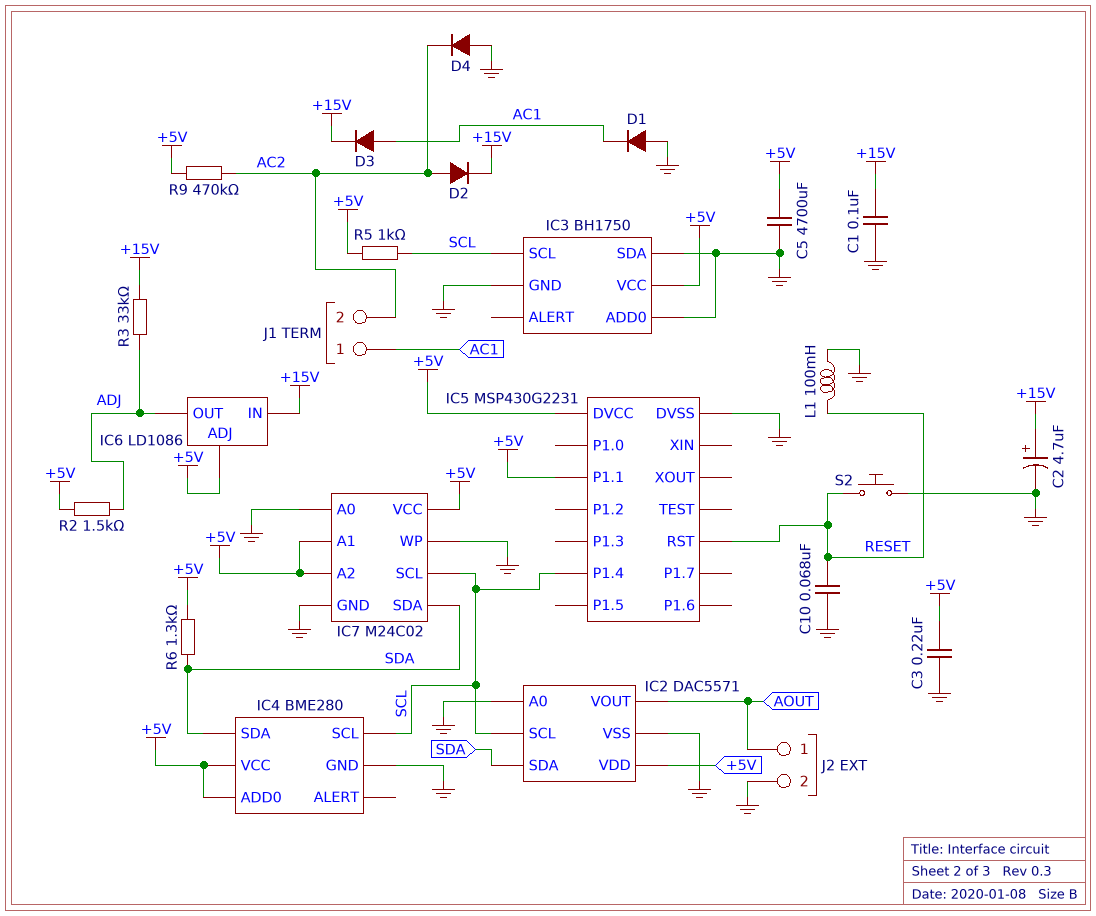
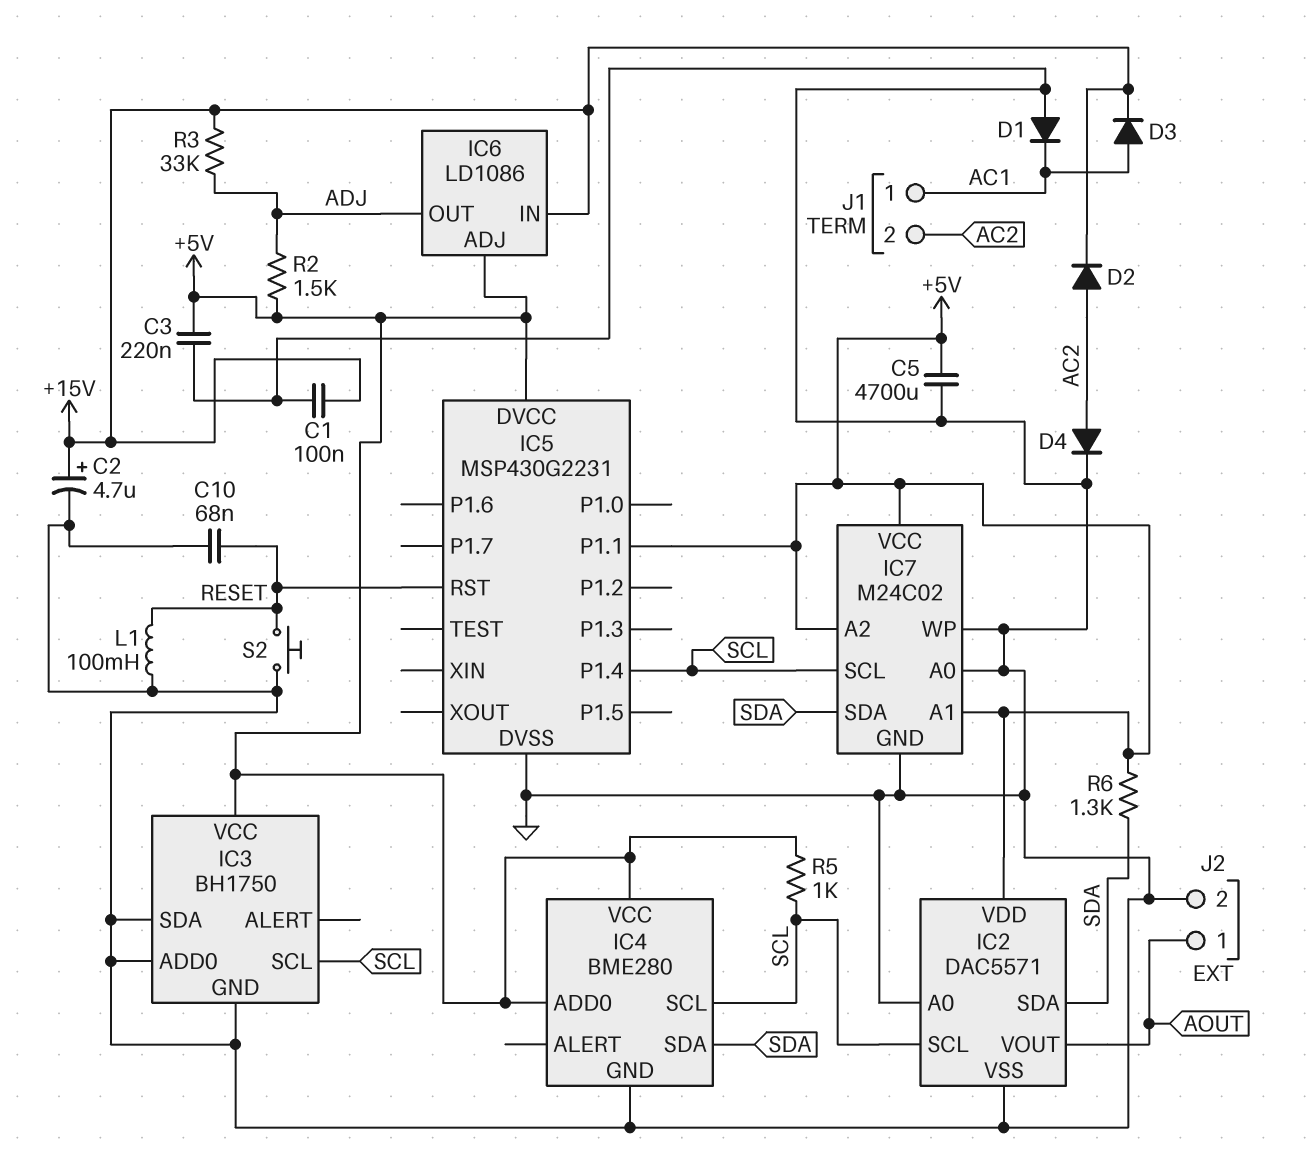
D4: diode (A GND, K AC2) -> diode (A AC2, K GND)
R9: 470k (+5V, AC2) -> none

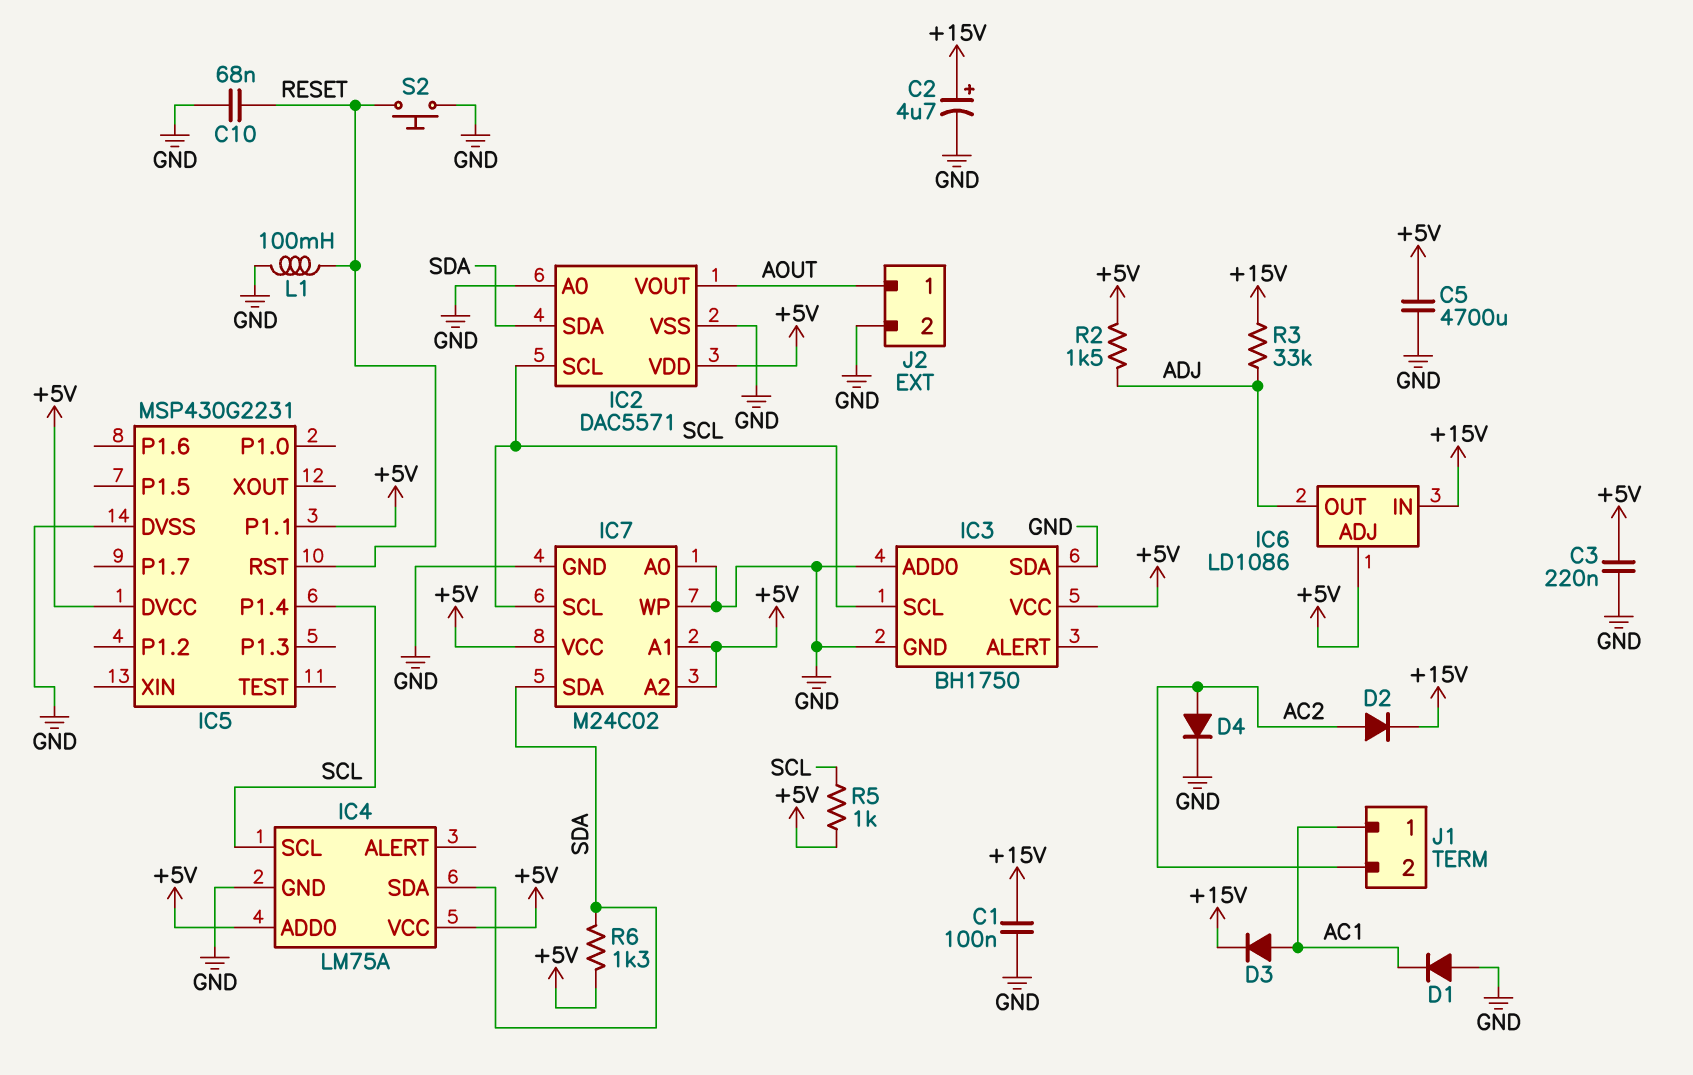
IC4: BME280 -> LM75A

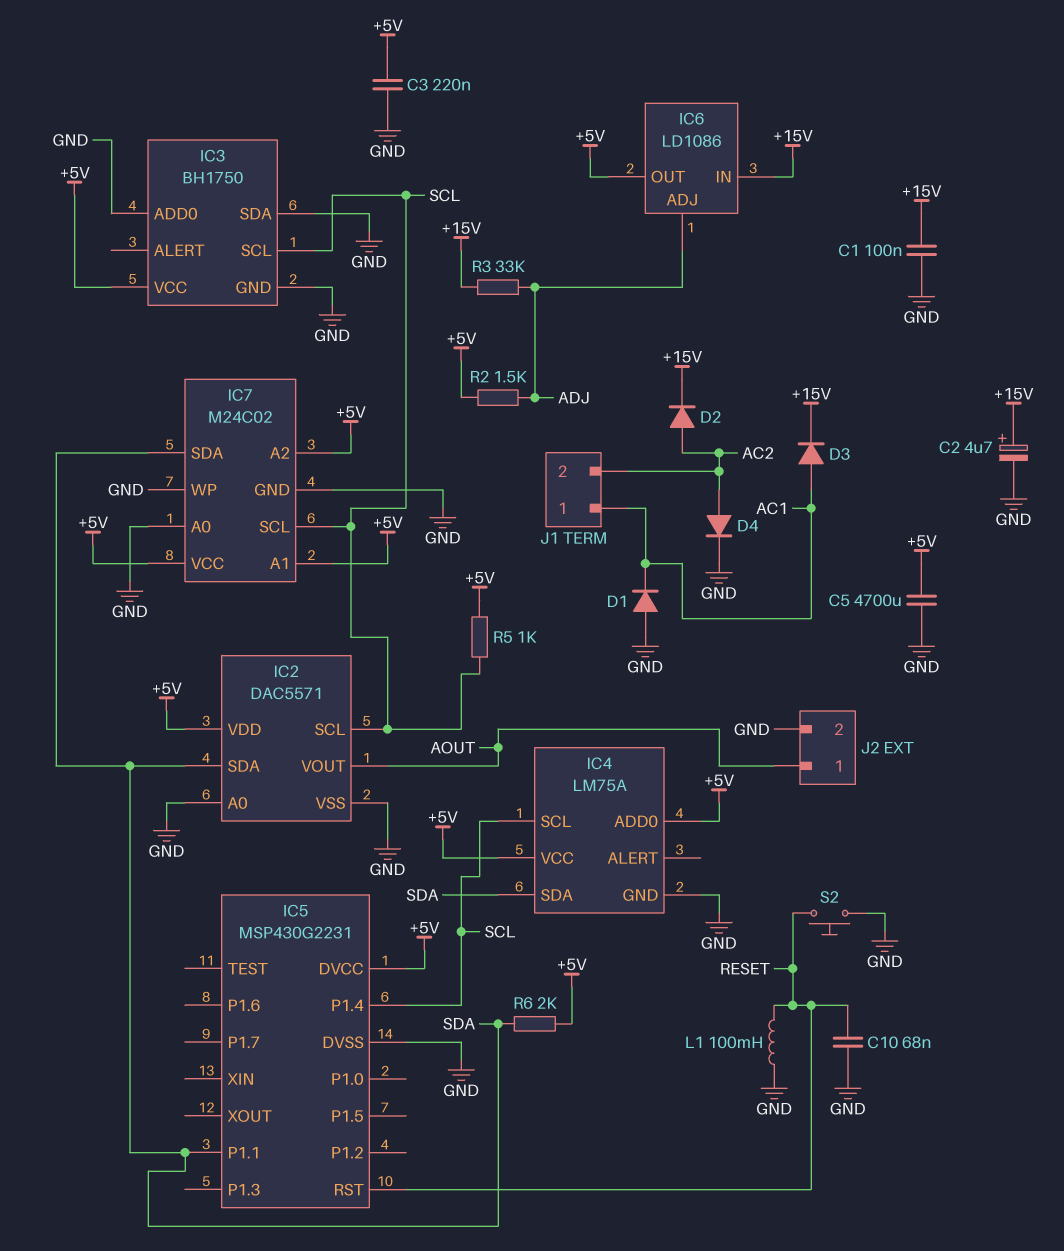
IC5 pin P1.1: +5V -> SDA
IC6 pin ADJ: +5V -> ADJ
IC6 pin OUT: ADJ -> +5V
R6: 1.3k (+5V, SDA) -> 2k (+5V, SDA)

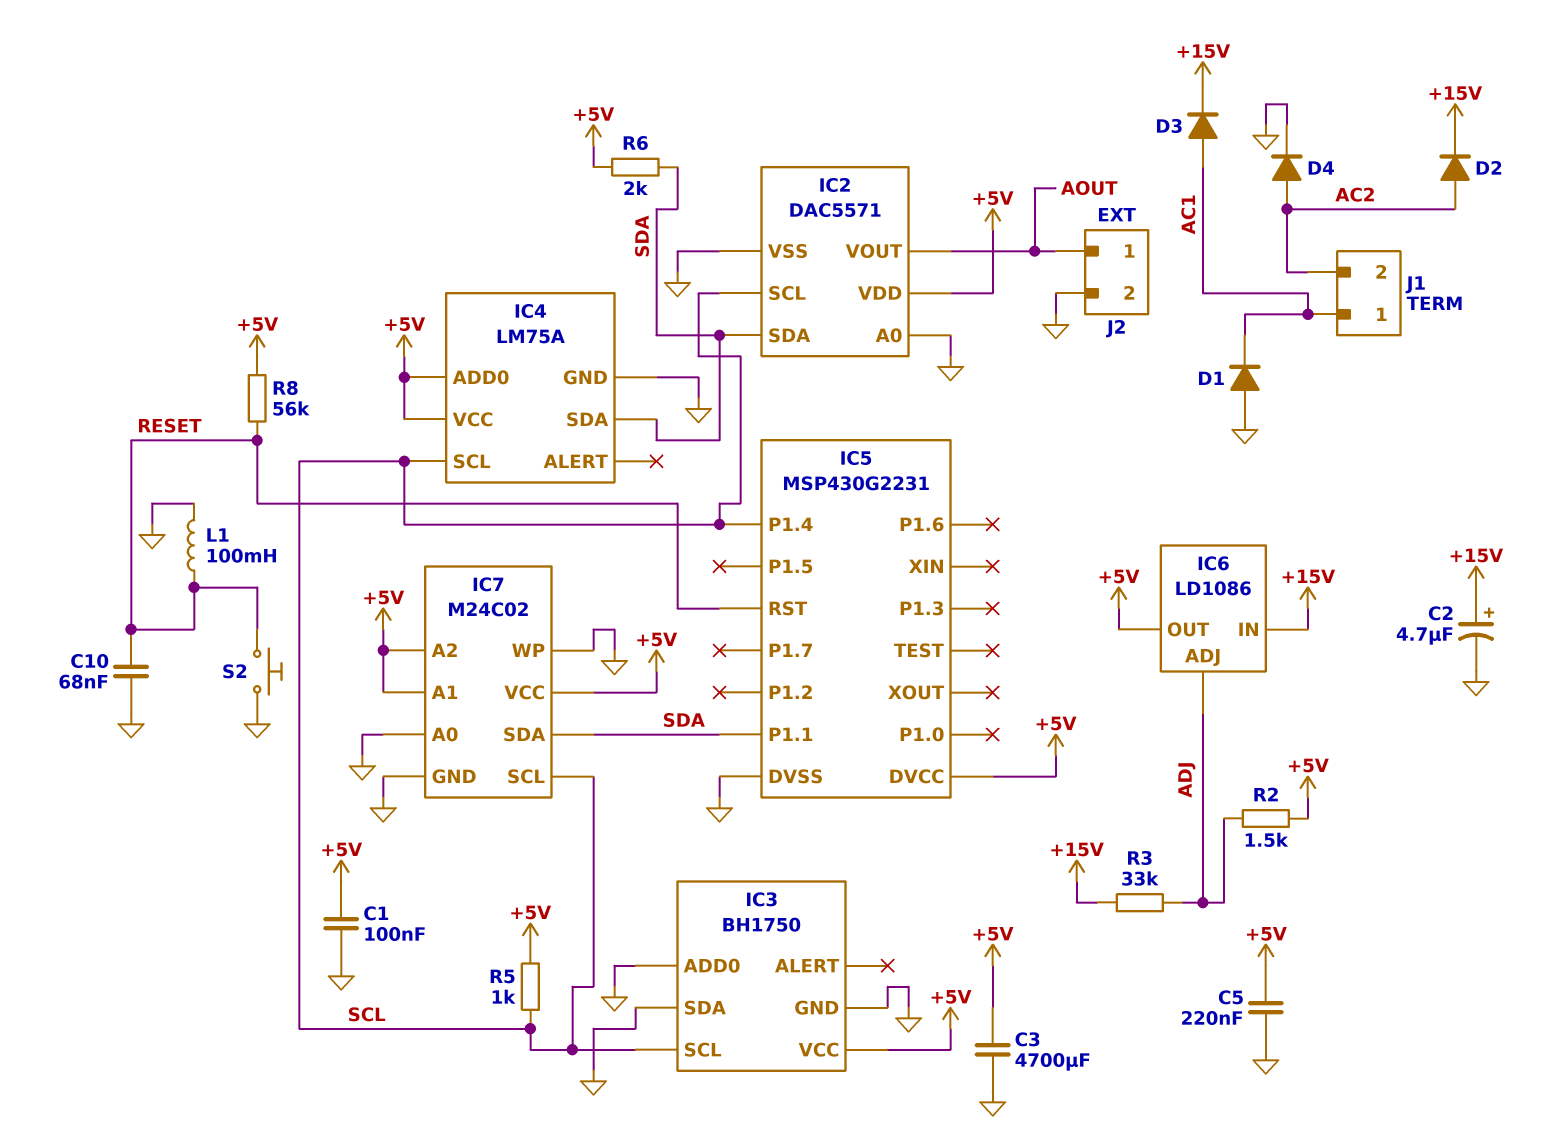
C1: 100nF (+15V, GND) -> 100nF (+5V, GND)
C3: 220nF (+5V, GND) -> 4700uF (+5V, GND)
C5: 4700uF (+5V, GND) -> 220nF (+5V, GND)
R8: none -> 56k (+5V, RESET)

